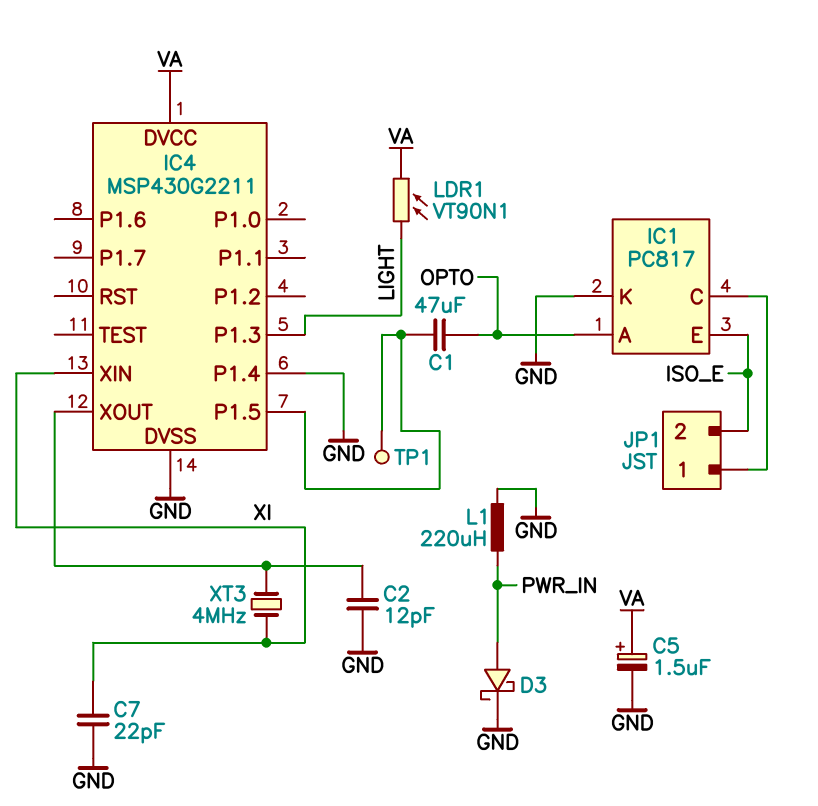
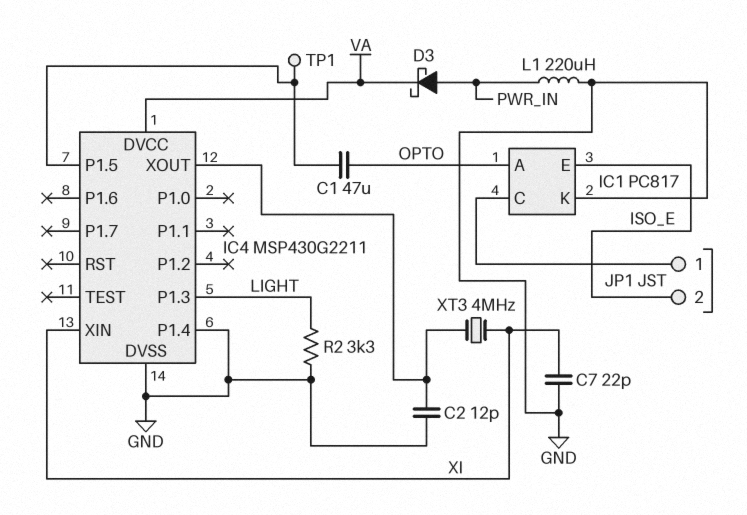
C5: 1.5uF (plus VA, minus GND) -> none
D3: schottky (A PWR_IN, K GND) -> schottky (A PWR_IN, K VA)
LDR1: VT90N1 (LIGHT, VA) -> none
R2: none -> 3.3k (GND, LIGHT)

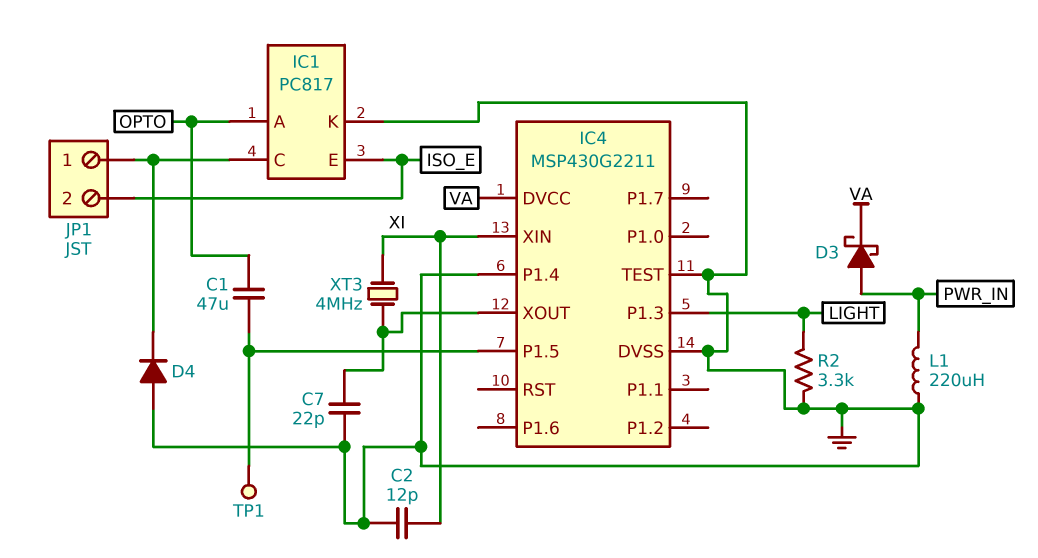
C2: 12pF (GND, IC4/XOUT) -> 12pF (GND, XI)
C7: 22pF (GND, XI) -> 22pF (GND, IC4/XOUT)
D4: none -> diode (A GND, K IC1/C)
IC4 pin TEST: none -> GND

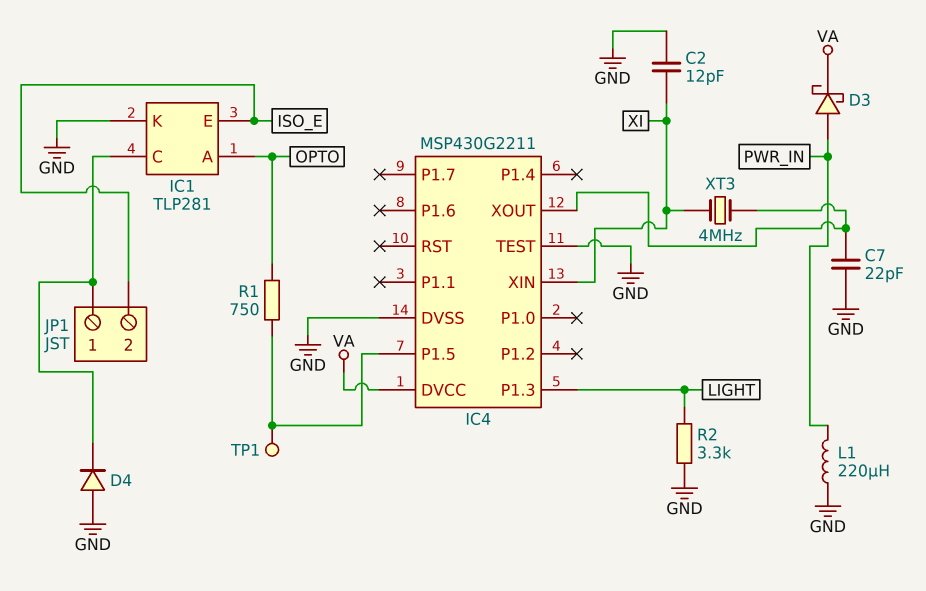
C1: 47uF (IC4/P1.5, OPTO) -> none
IC1: PC817 -> TLP281
IC4 pin P1.4: GND -> none
R1: none -> 750 (IC4/P1.5, OPTO)

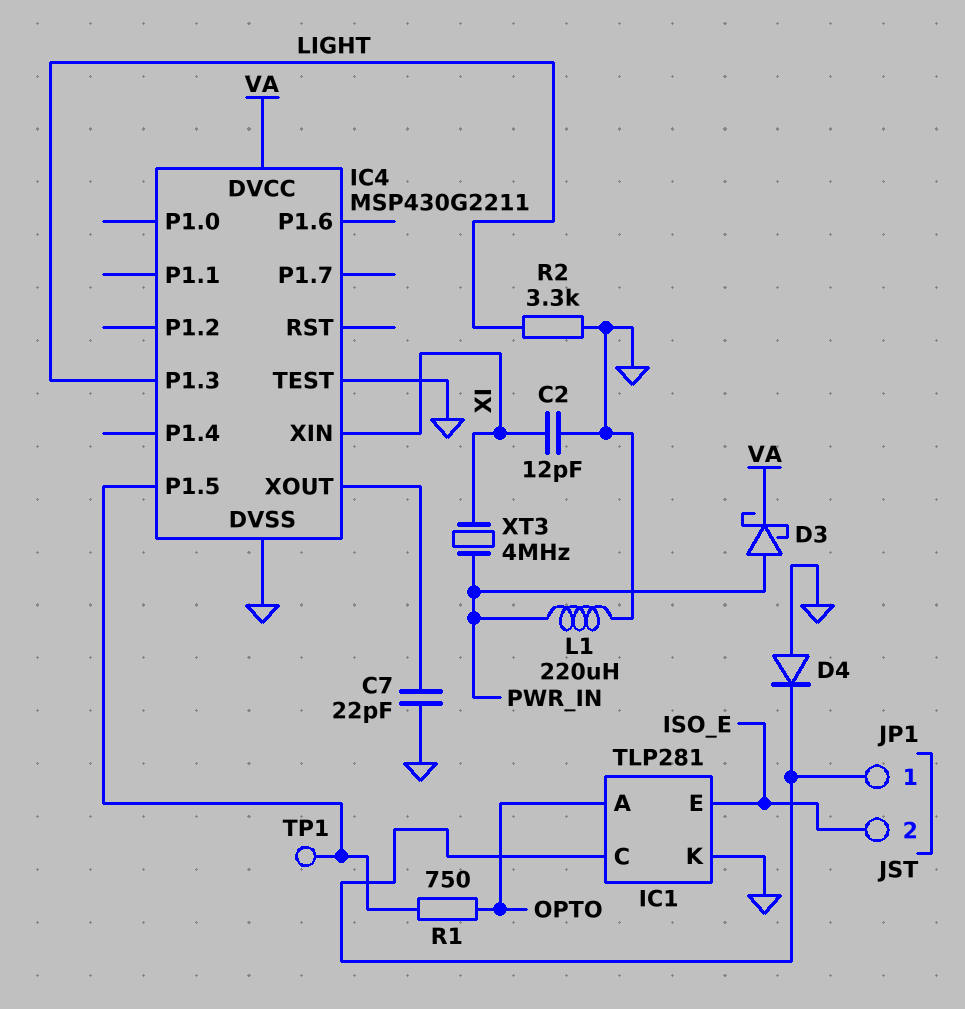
XT3: 4MHz (IC4/XOUT, XI) -> 4MHz (PWR_IN, XI)

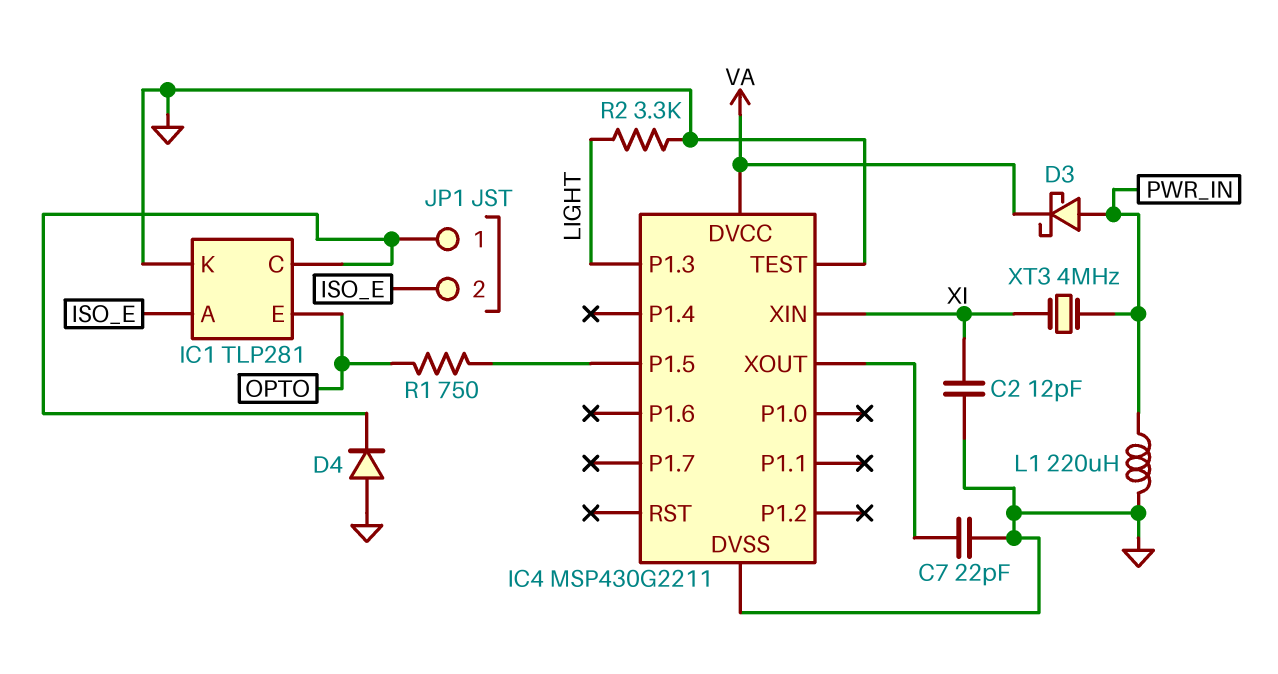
IC1 pin A: OPTO -> ISO_E
IC1 pin E: ISO_E -> OPTO
TP1: test point (IC4/P1.5) -> none

